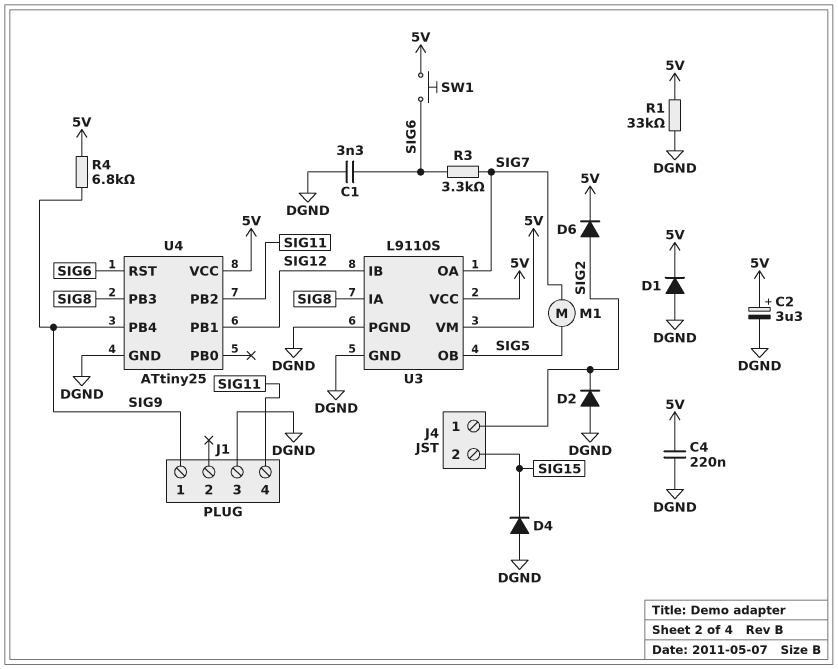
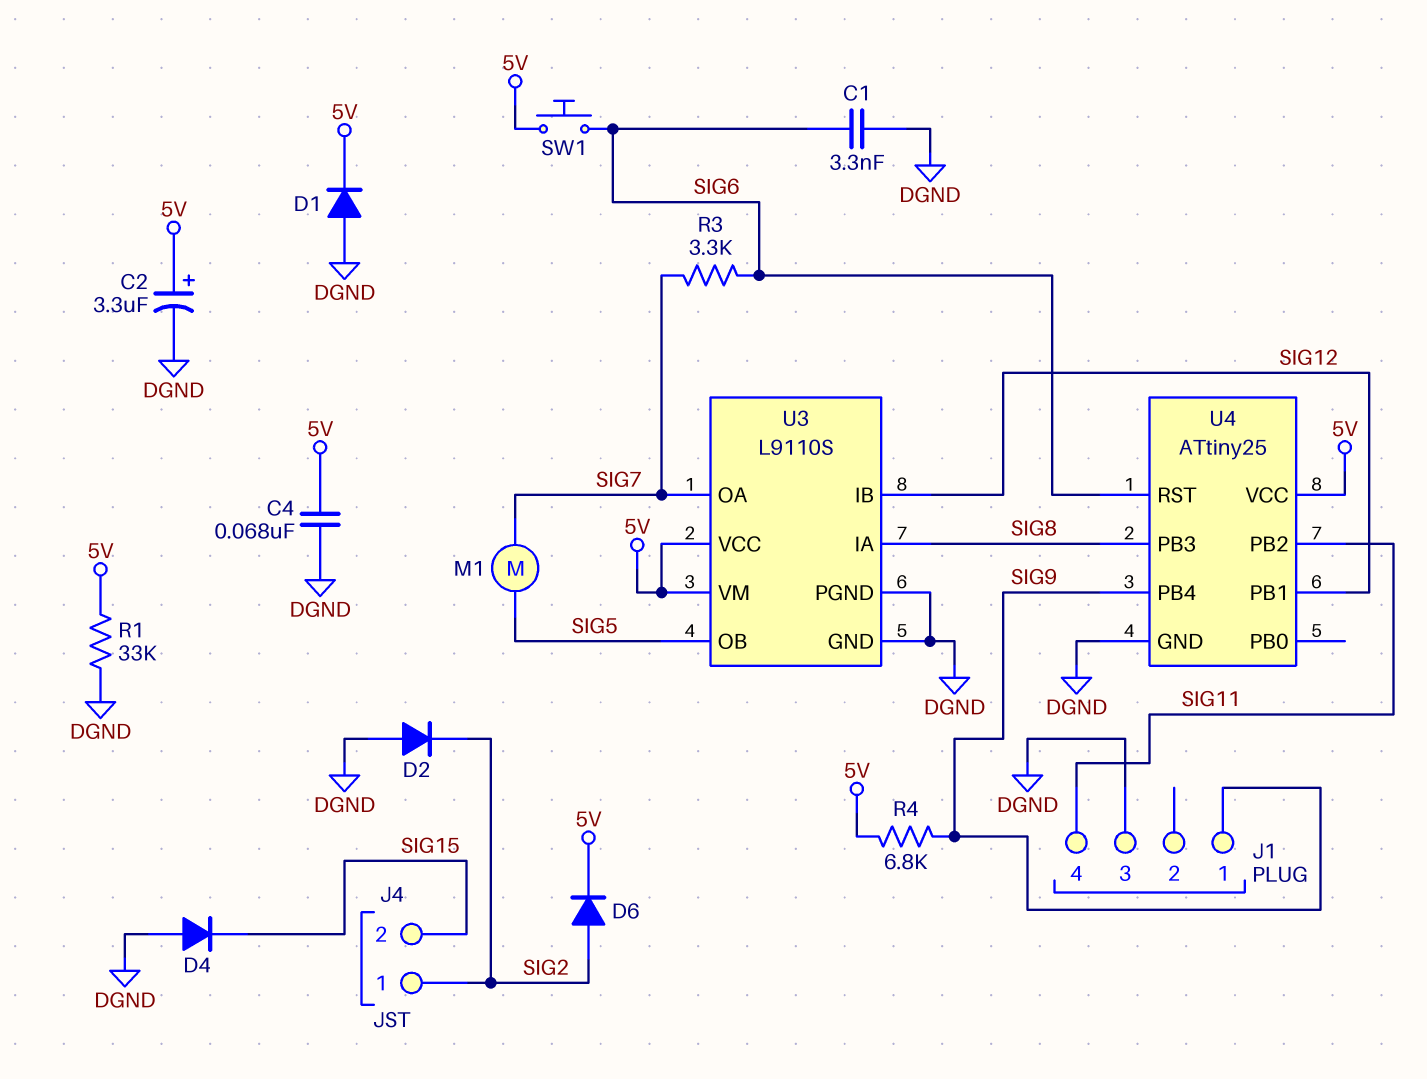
C4: 220nF (5V, DGND) -> 68nF (5V, DGND)

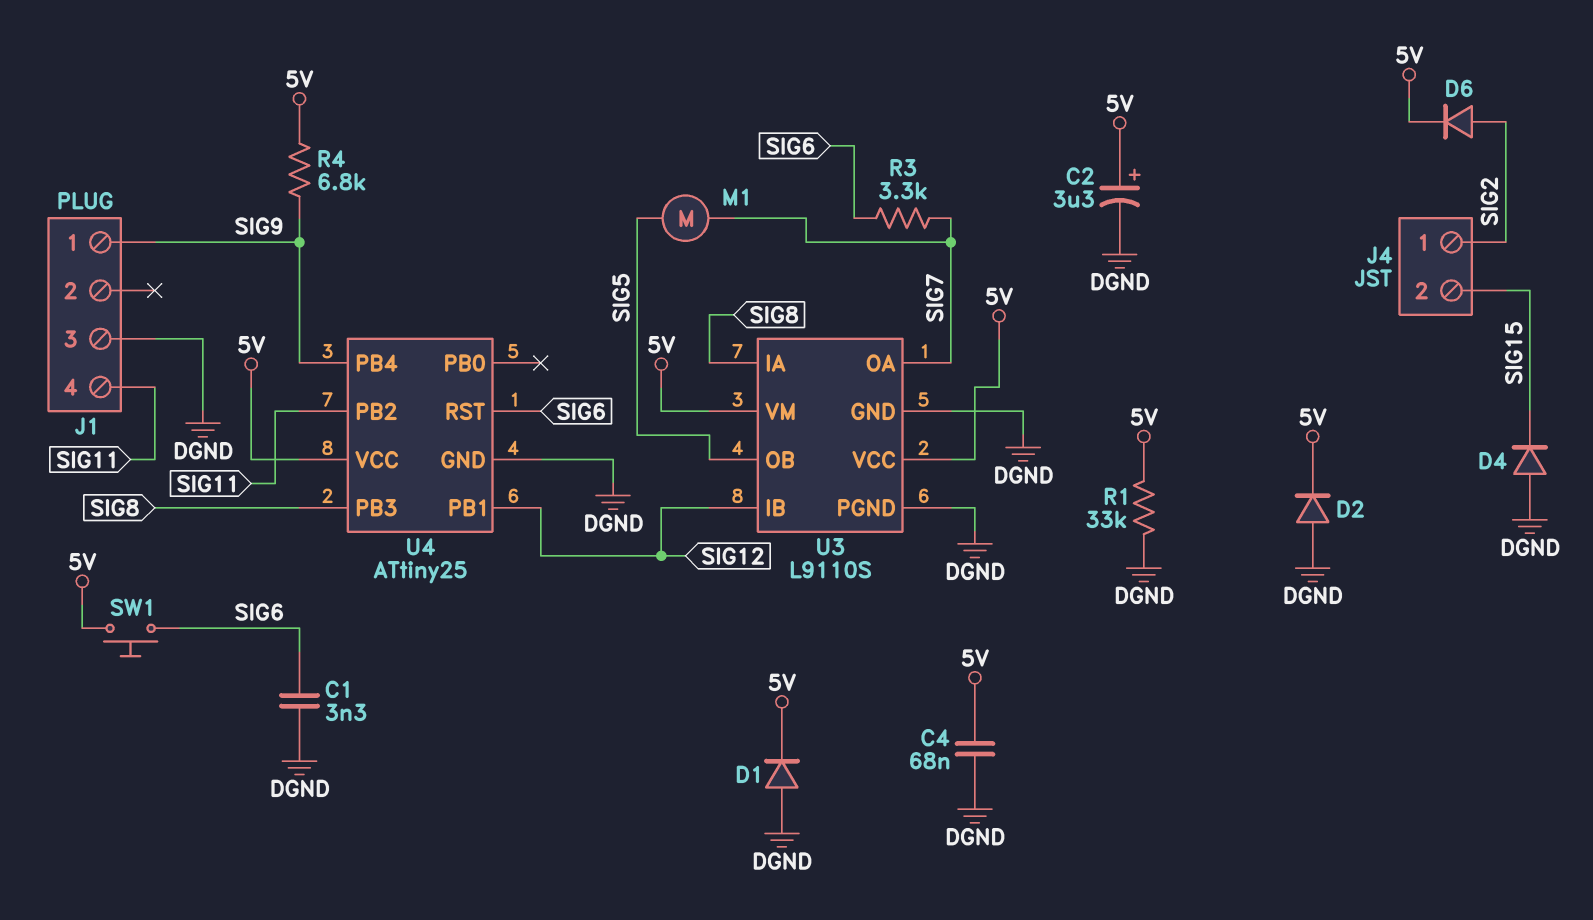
D2: diode (A DGND, K SIG2) -> diode (A DGND, K 5V)

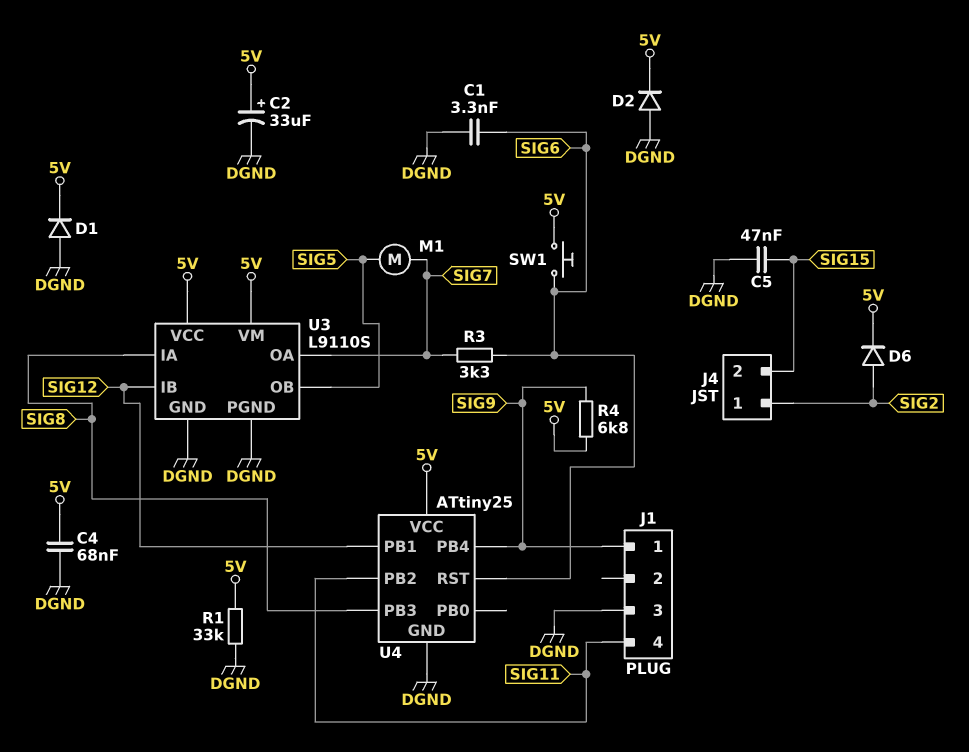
C2: 3.3uF (plus 5V, minus DGND) -> 33uF (plus 5V, minus DGND)
C5: none -> 47nF (DGND, SIG15)
D4: diode (A DGND, K SIG15) -> none

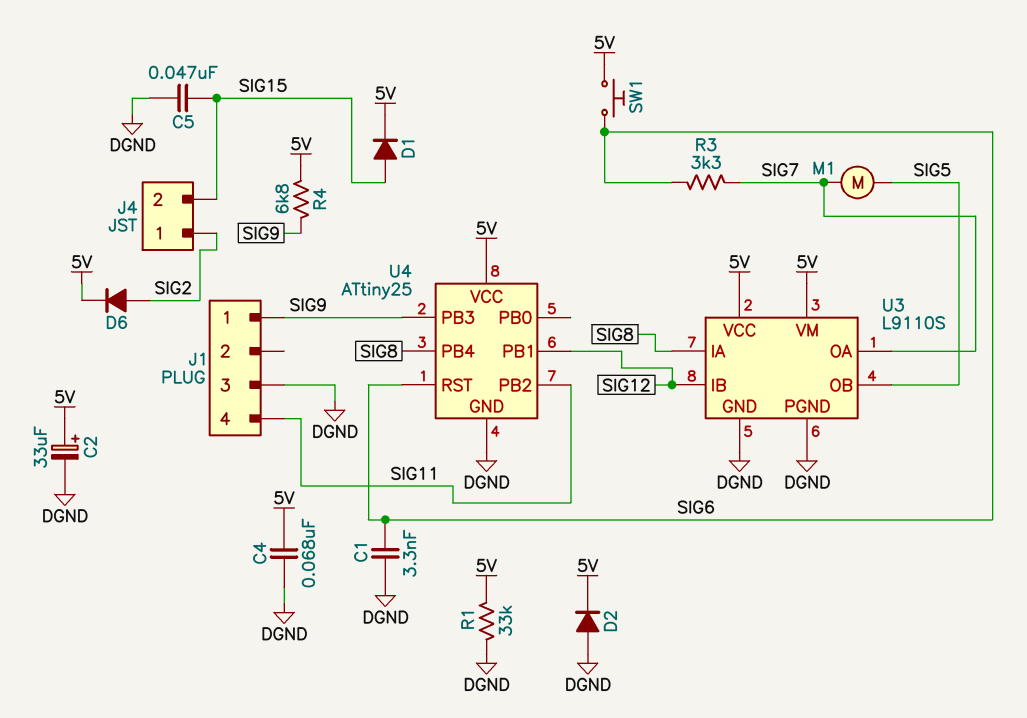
D1: diode (A DGND, K 5V) -> diode (A SIG15, K 5V)
U4 pin PB3: SIG8 -> SIG9
U4 pin PB4: SIG9 -> SIG8

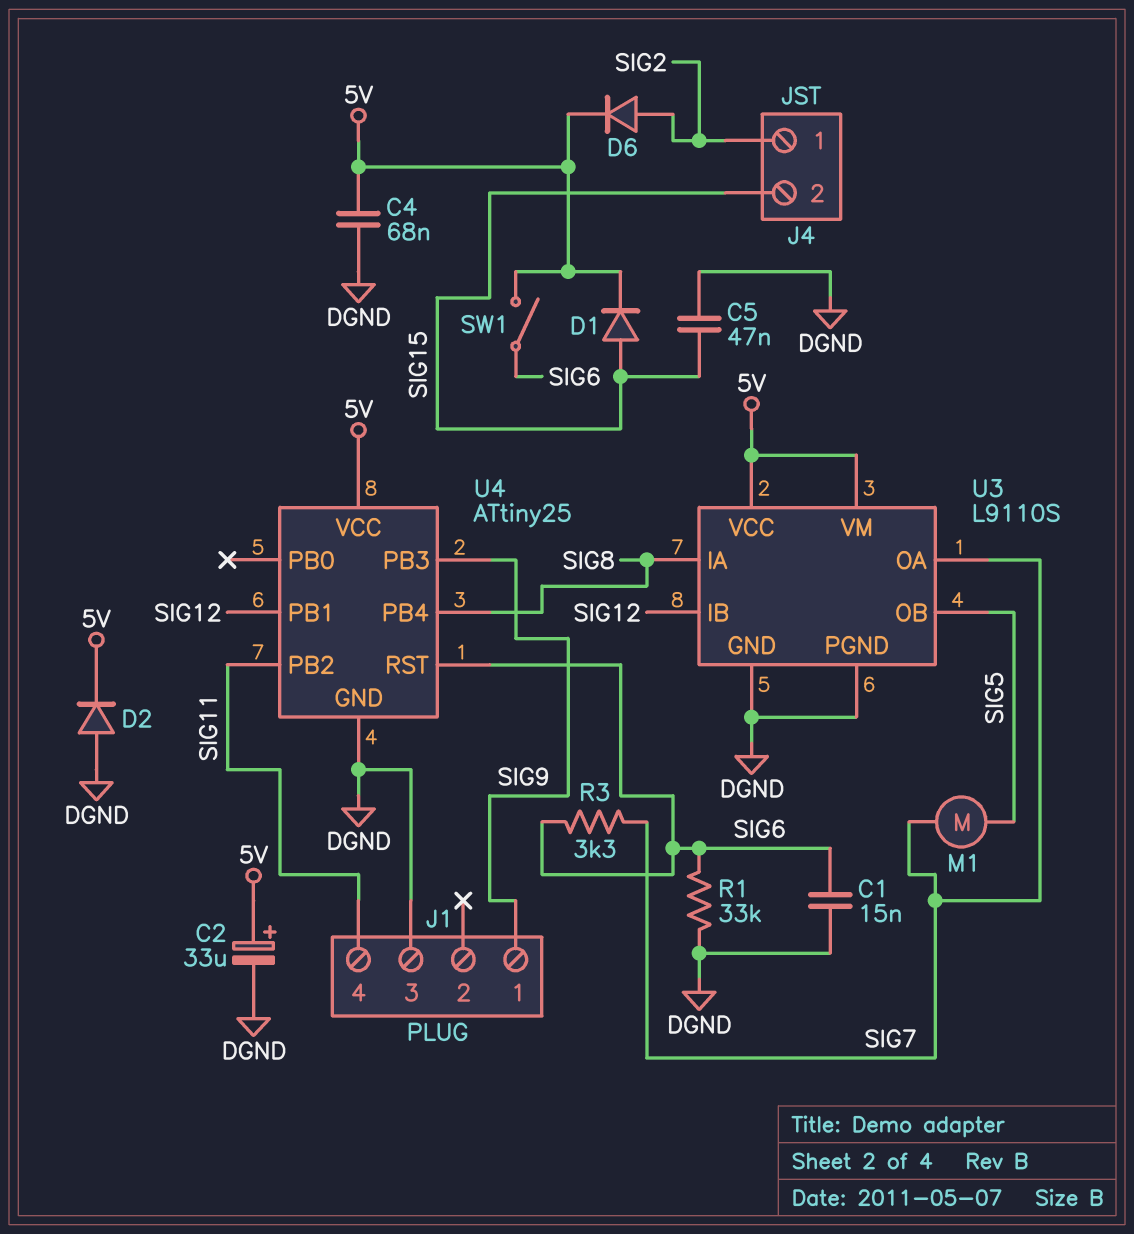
C1: 3.3nF (DGND, SIG6) -> 15nF (DGND, SIG6)
R1: 33k (5V, DGND) -> 33k (DGND, SIG6)
R4: 6.8k (5V, SIG9) -> none
SW1: button (5V, SIG6) -> switch (5V, SIG6)

